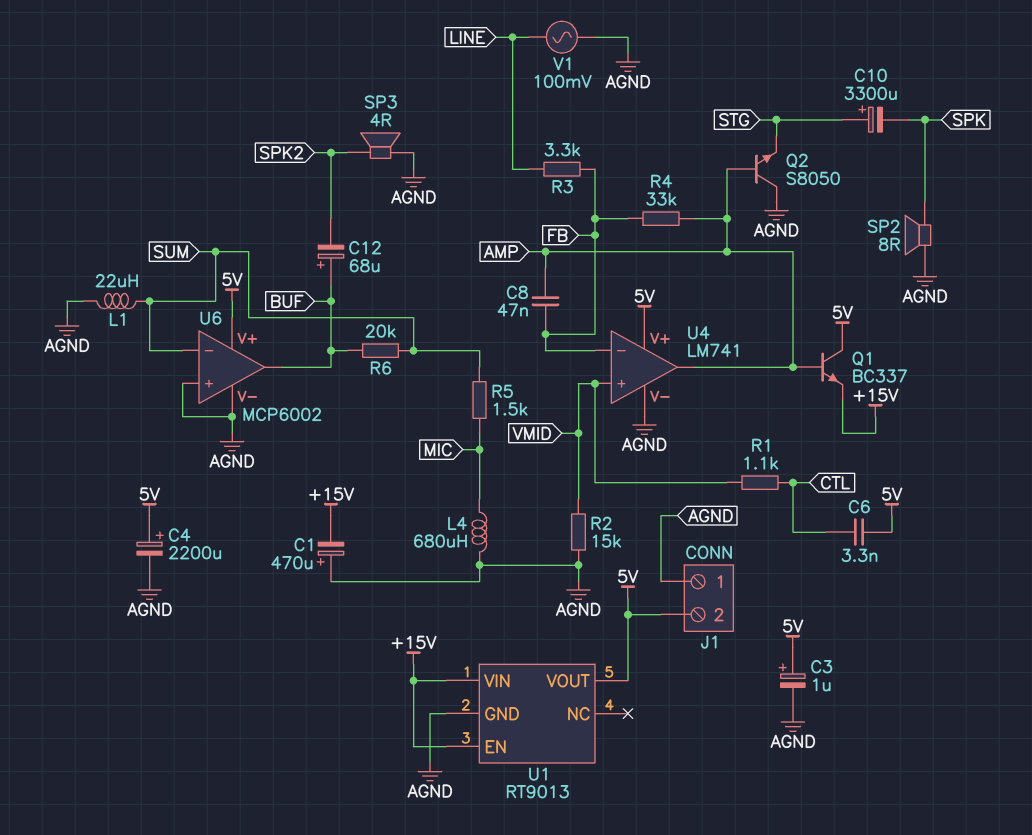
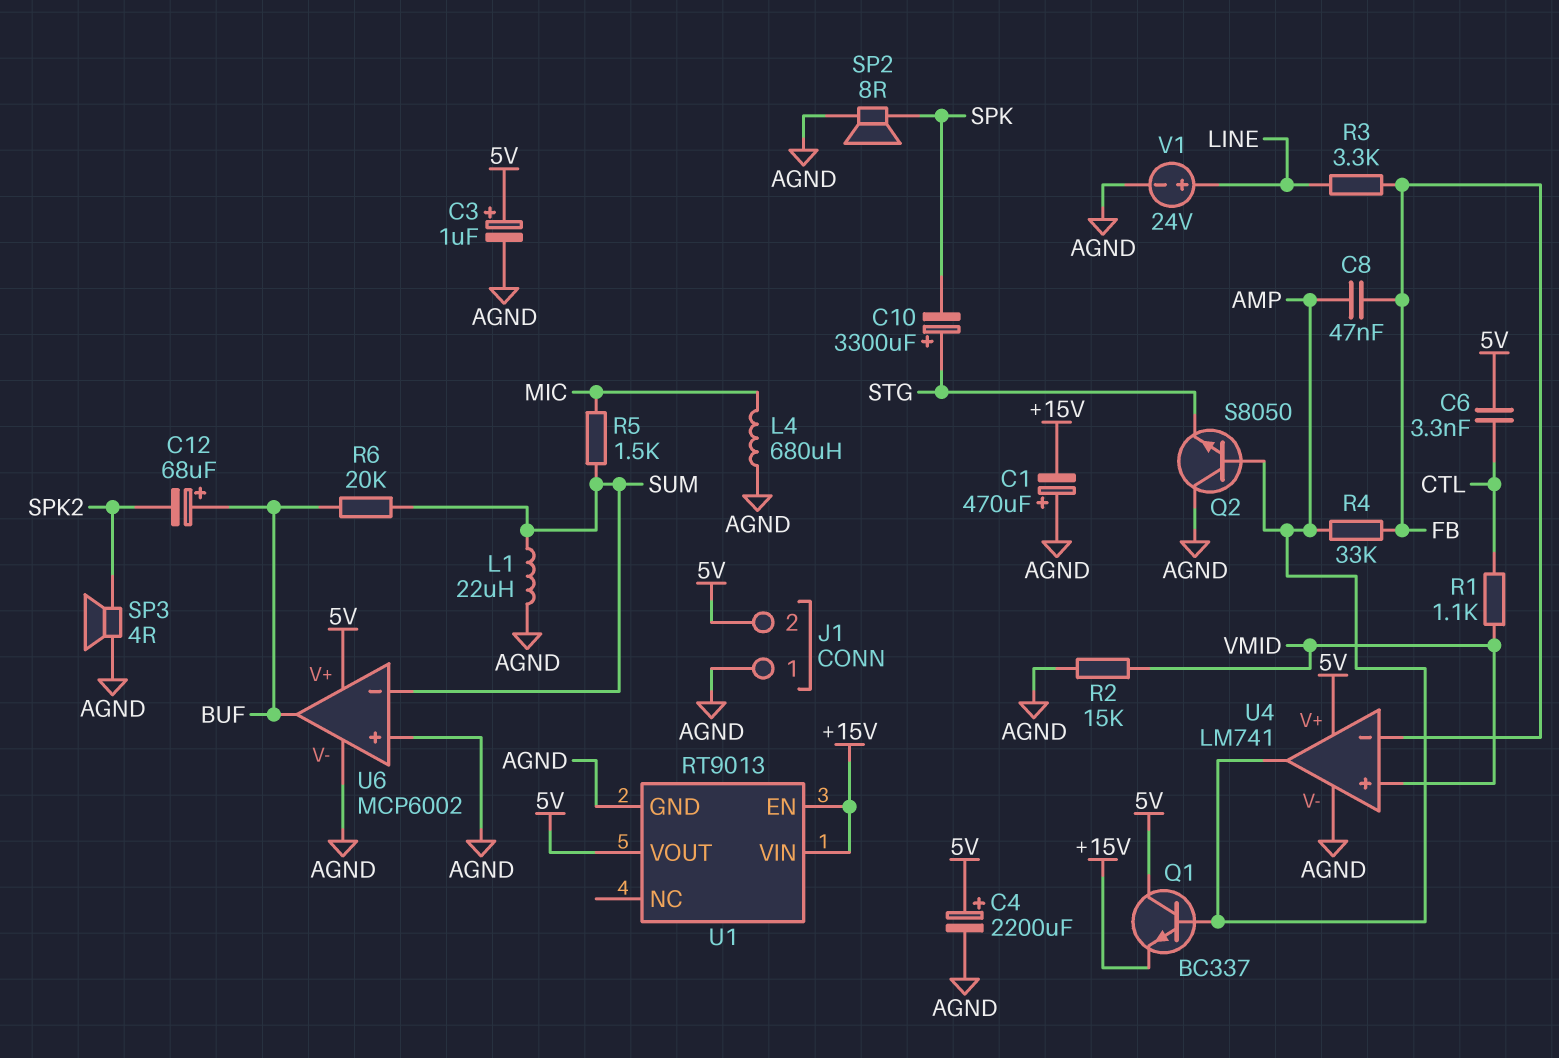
V1: AC 100mV (AGND, LINE) -> 24V (plus LINE, minus AGND)

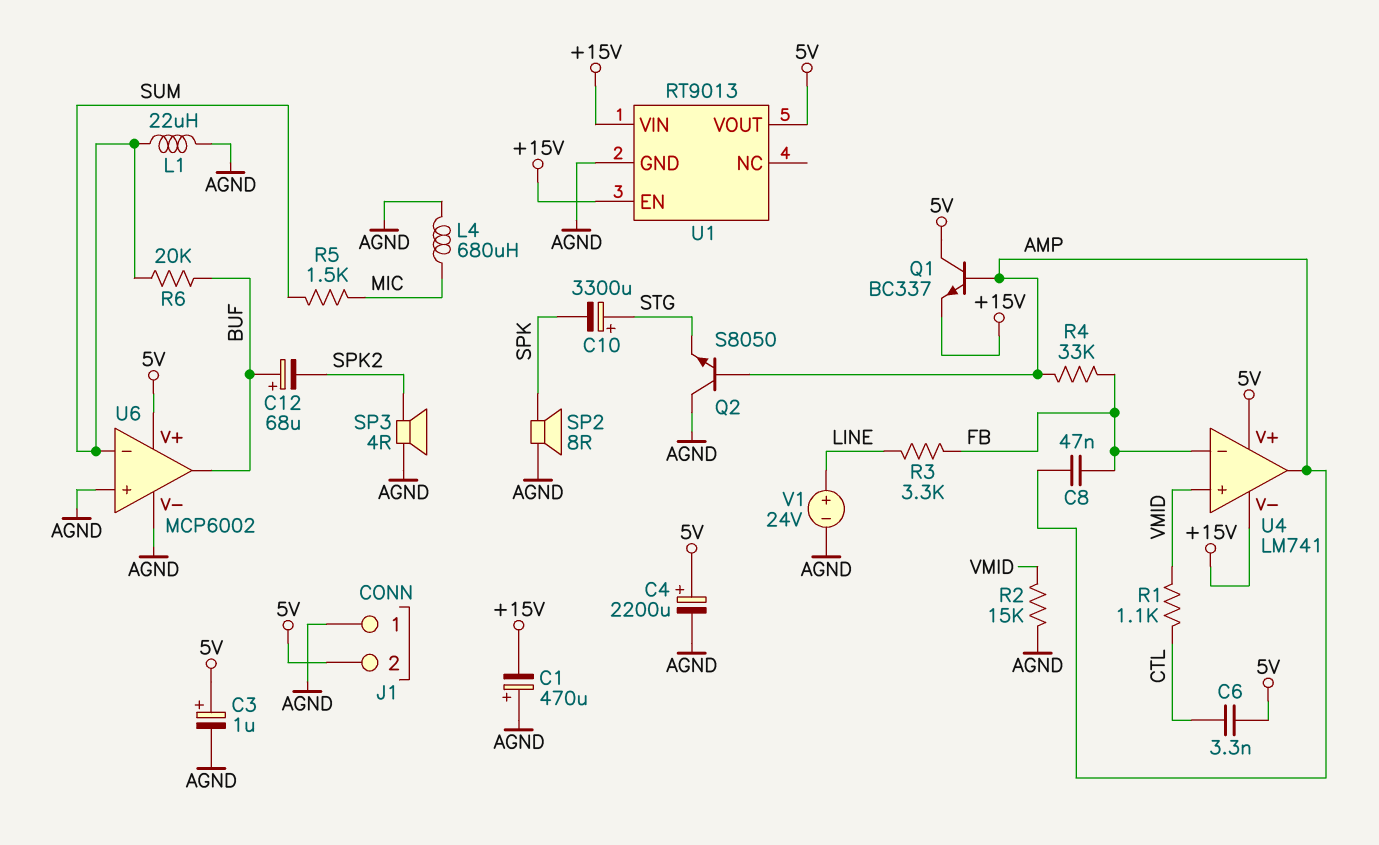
U4 pin V-: AGND -> +15V

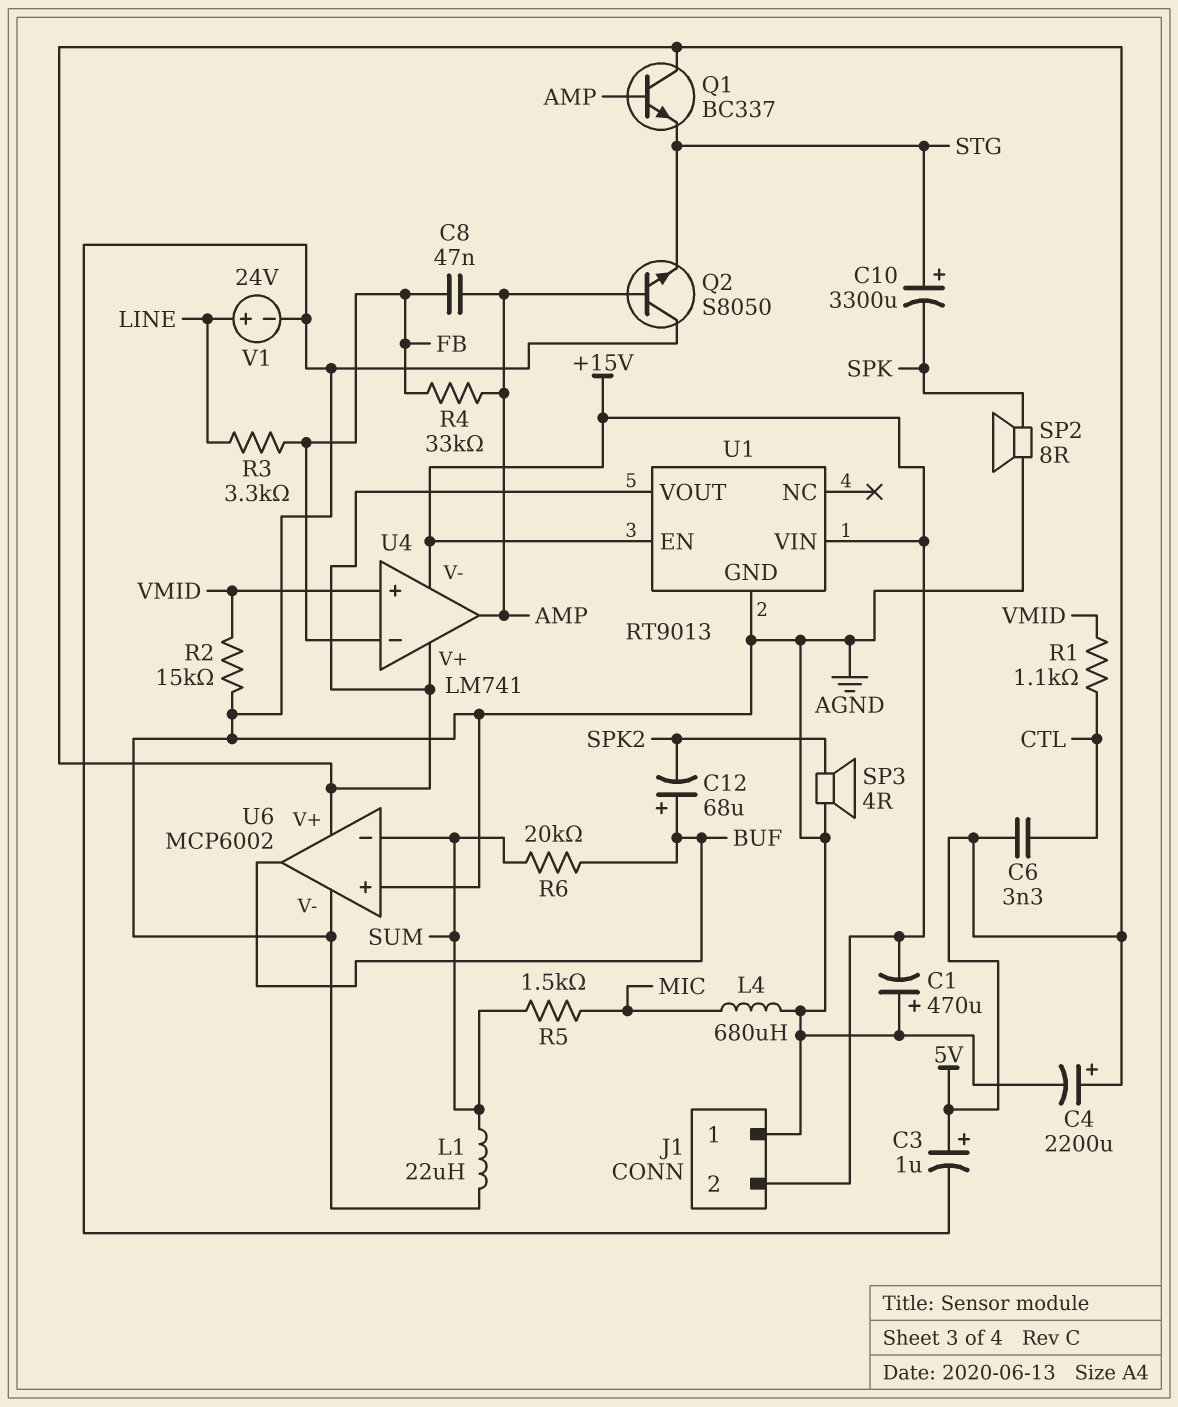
J1 pin 2: 5V -> +15V
Q1: NPN BC337 (B AMP, C 5V, E +15V) -> NPN BC337 (B AMP, C 5V, E STG)

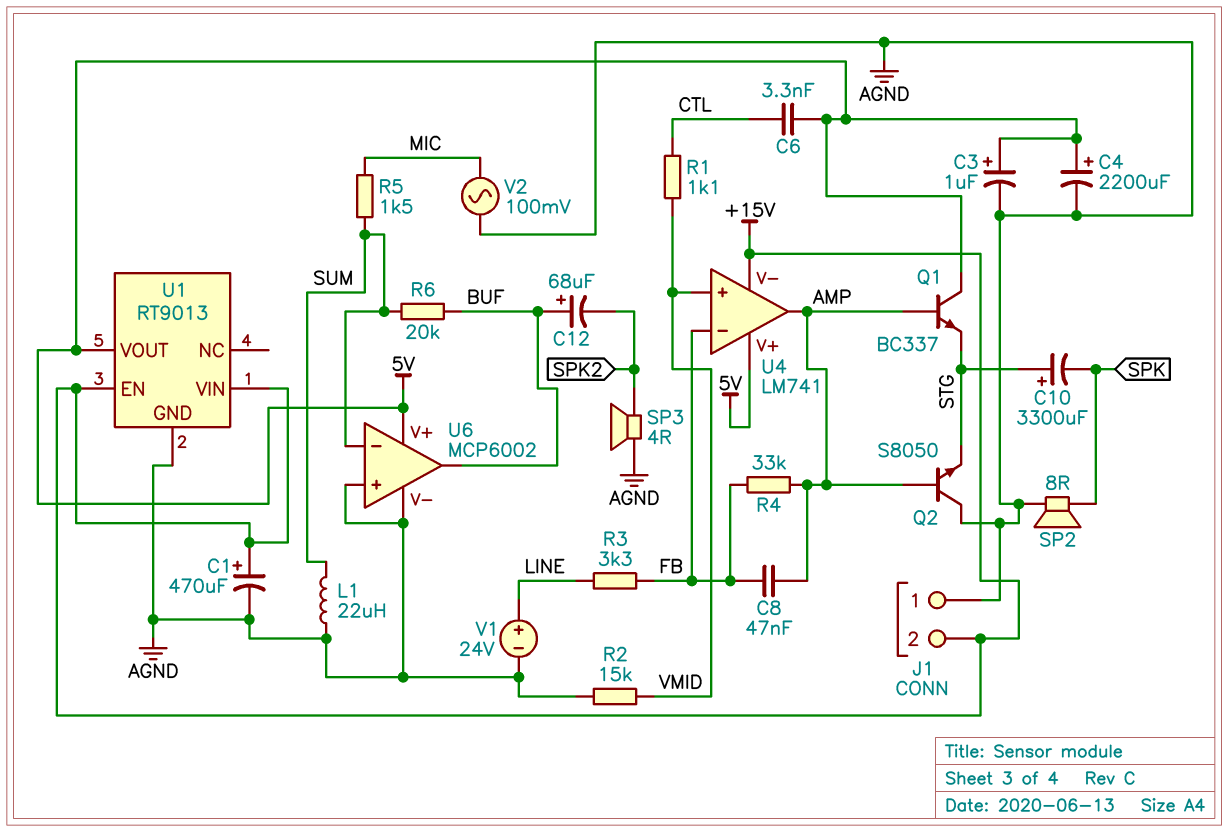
C1: 470uF (plus AGND, minus +15V) -> 470uF (plus +15V, minus AGND)
L4: 680uH (AGND, MIC) -> none
V2: none -> AC 100mV (AGND, MIC)

